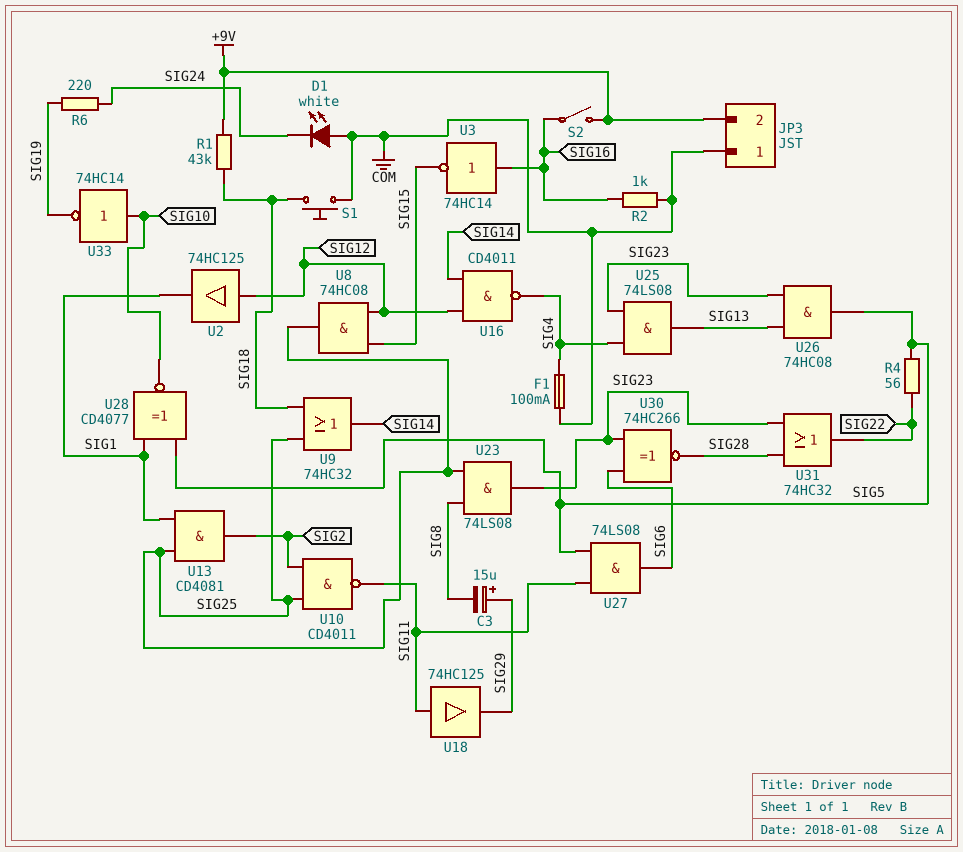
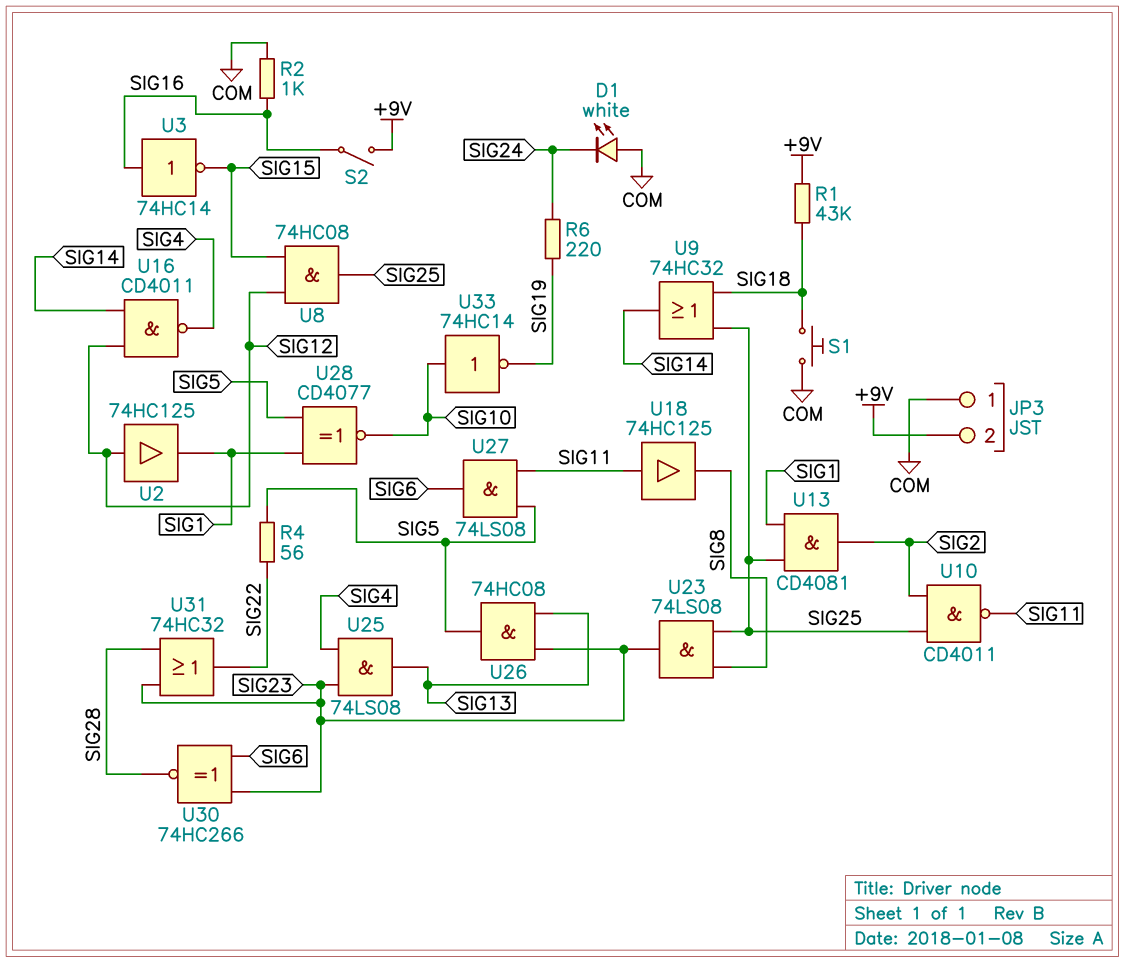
C3: 15uF (plus SIG29, minus SIG8) -> none
F1: 100mA (COM, SIG4) -> none
U18: buffer 74HC125 (in SIG11, out SIG29) -> buffer 74HC125 (in SIG11, out SIG8)

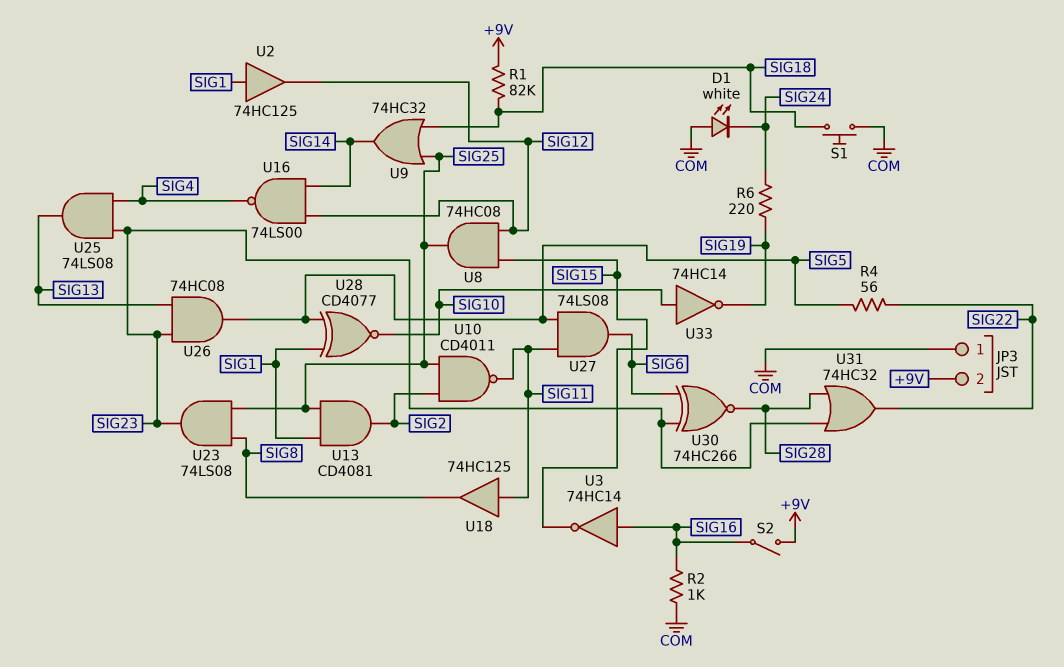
R1: 43k (+9V, SIG18) -> 82k (+9V, SIG18)
U2: buffer 74HC125 (in SIG12, out SIG1) -> buffer 74HC125 (in SIG1, out SIG12)
U16: NAND CD4011 (in SIG12, in SIG14, out SIG4) -> NAND 74LS00 (in SIG12, in SIG14, out SIG4)

